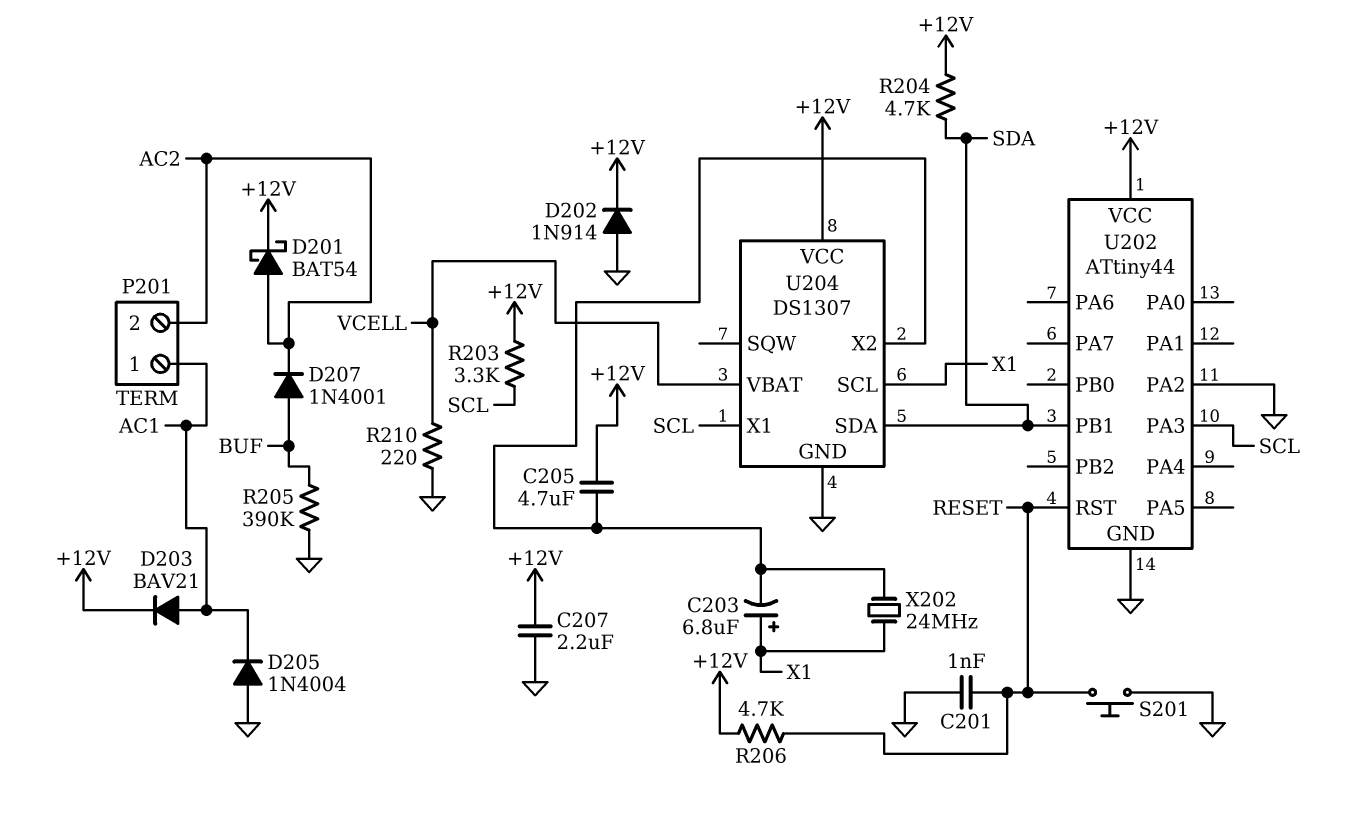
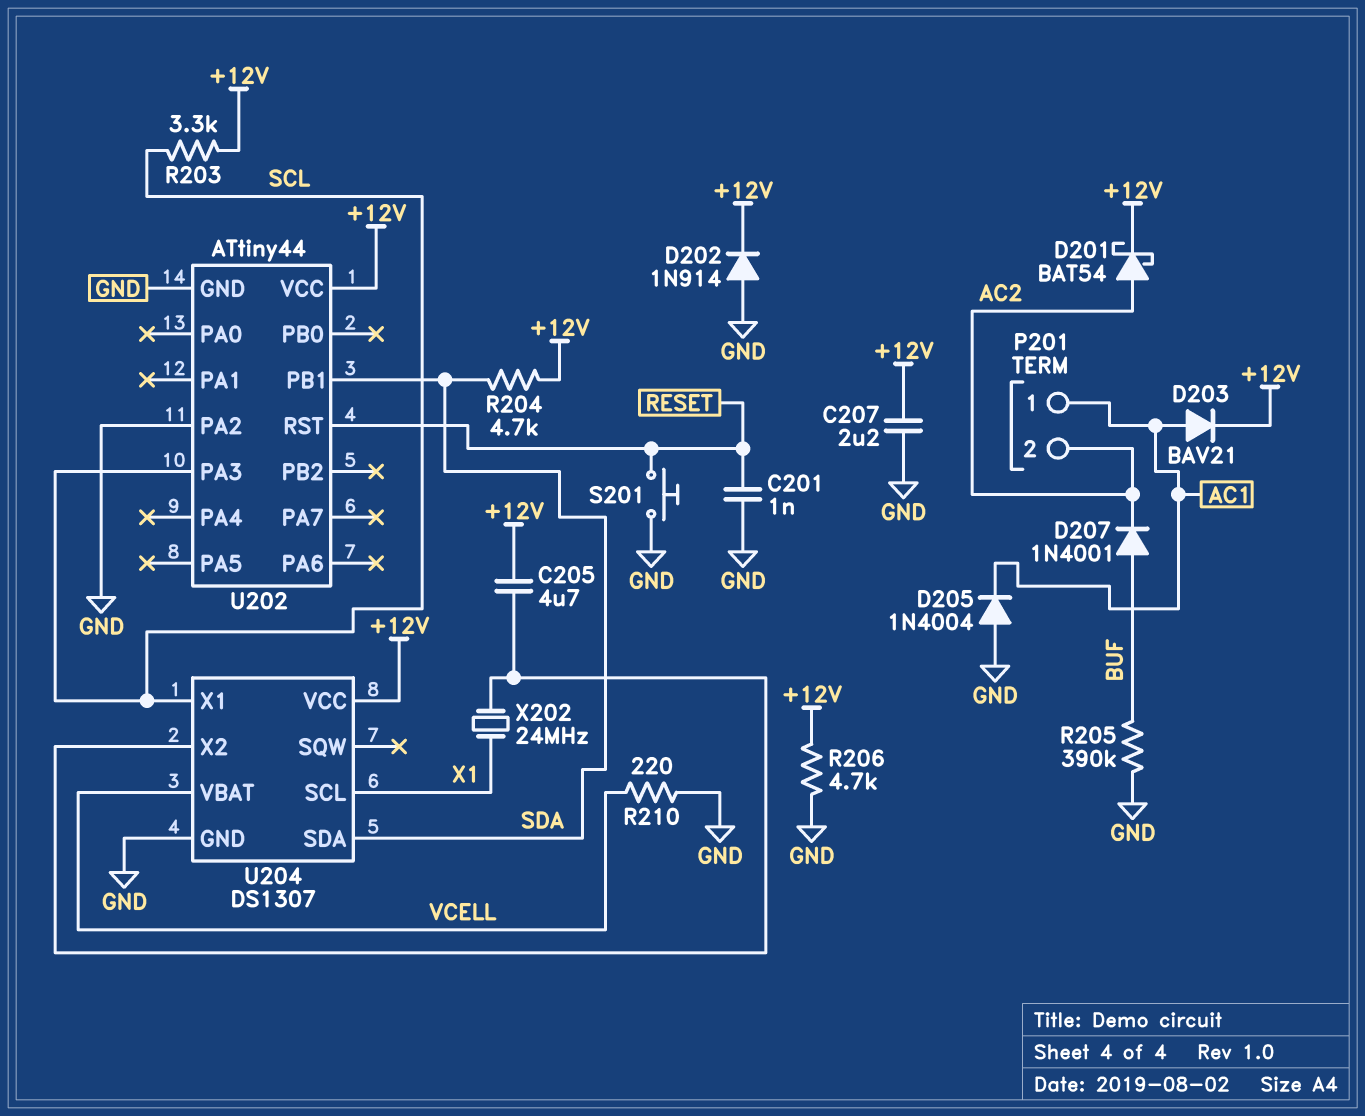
C203: 6.8uF (plus X1, minus U204/X2) -> none
R206: 4.7k (+12V, RESET) -> 4.7k (+12V, GND)

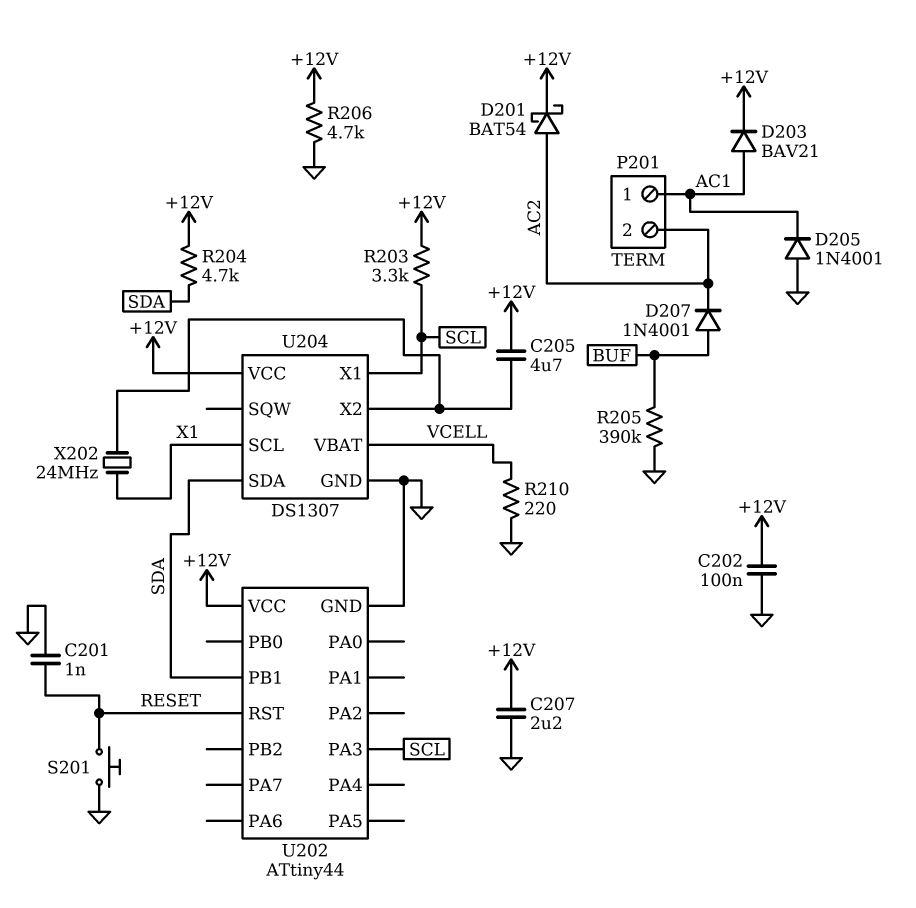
C202: none -> 100nF (+12V, GND)
D202: diode 1N914 (A GND, K +12V) -> none
D205: diode 1N4004 (A GND, K AC1) -> diode 1N4001 (A GND, K AC1)
U202 pin PA2: GND -> none

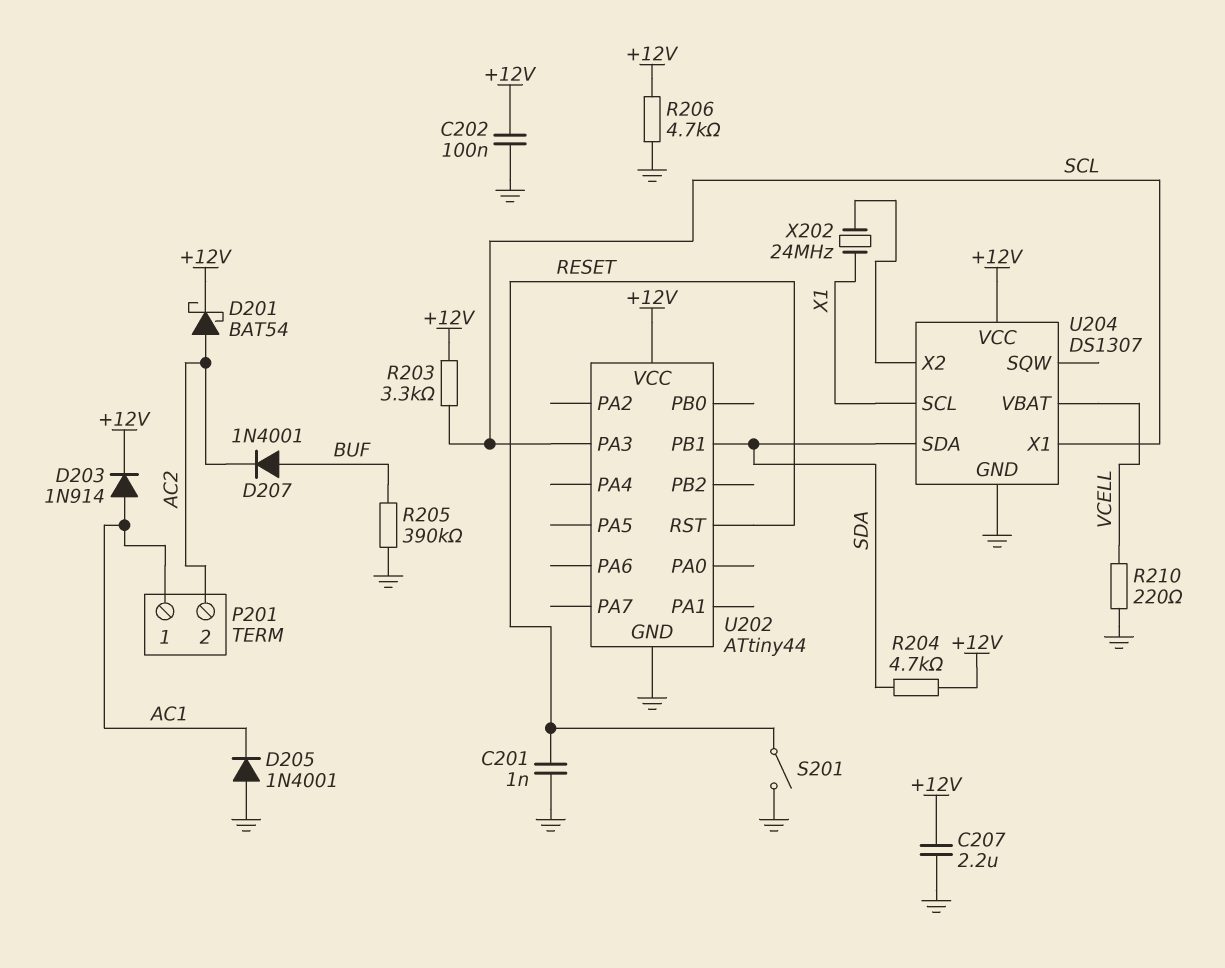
C205: 4.7uF (+12V, U204/X2) -> none
D203: diode BAV21 (A AC1, K +12V) -> diode 1N914 (A AC1, K +12V)
S201: button (GND, RESET) -> switch (GND, RESET)

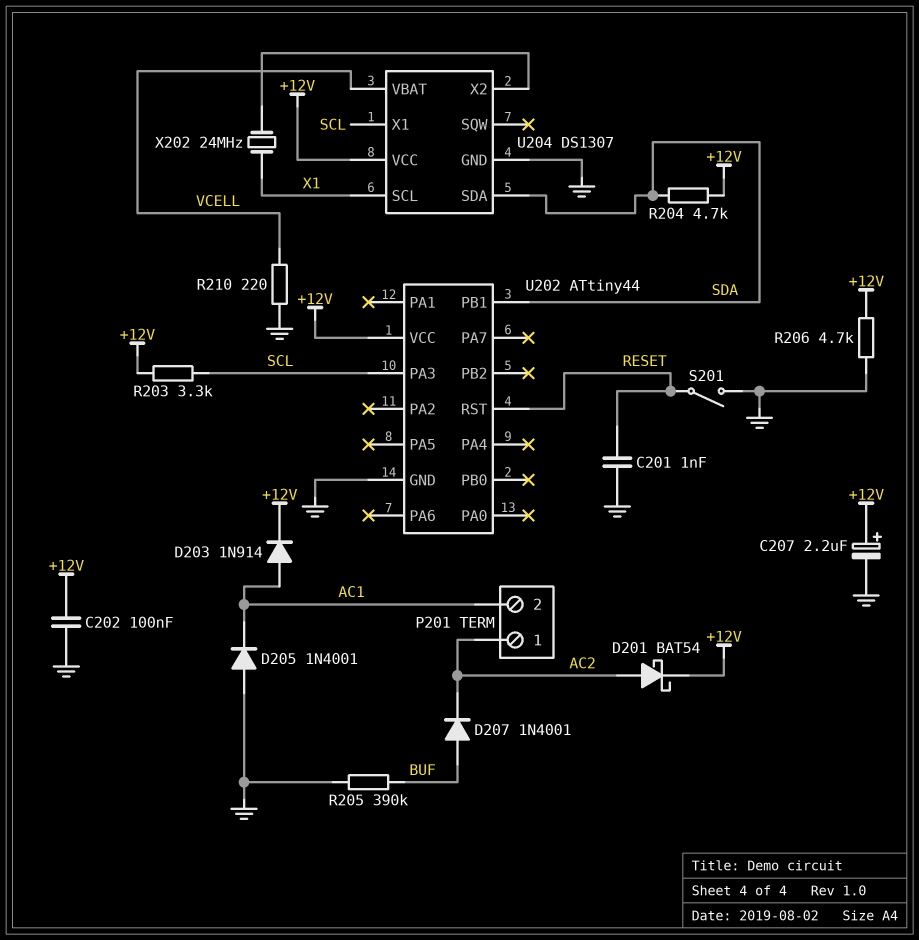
C207: 2.2uF (+12V, GND) -> 2.2uF (plus +12V, minus GND)
P201 pin 1: AC1 -> AC2
P201 pin 2: AC2 -> AC1

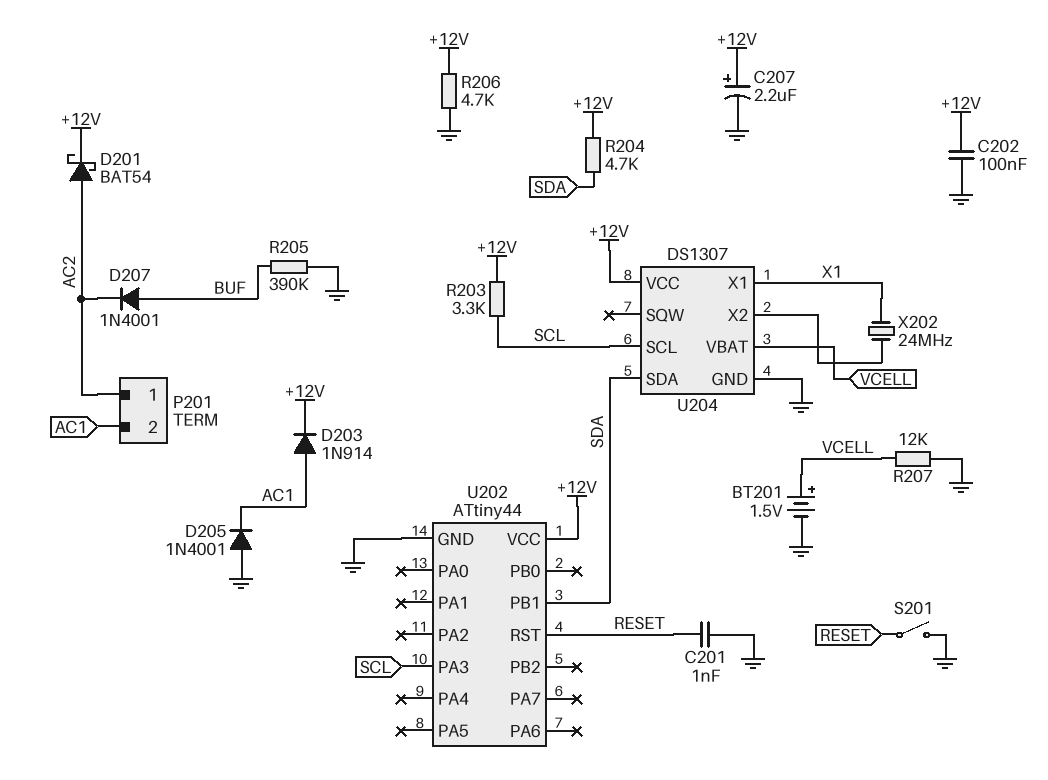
BT201: none -> 1.5V (plus VCELL, minus GND)
R207: none -> 12k (GND, VCELL)
R210: 220 (GND, VCELL) -> none
U204 pin SCL: X1 -> SCL
U204 pin X1: SCL -> X1

